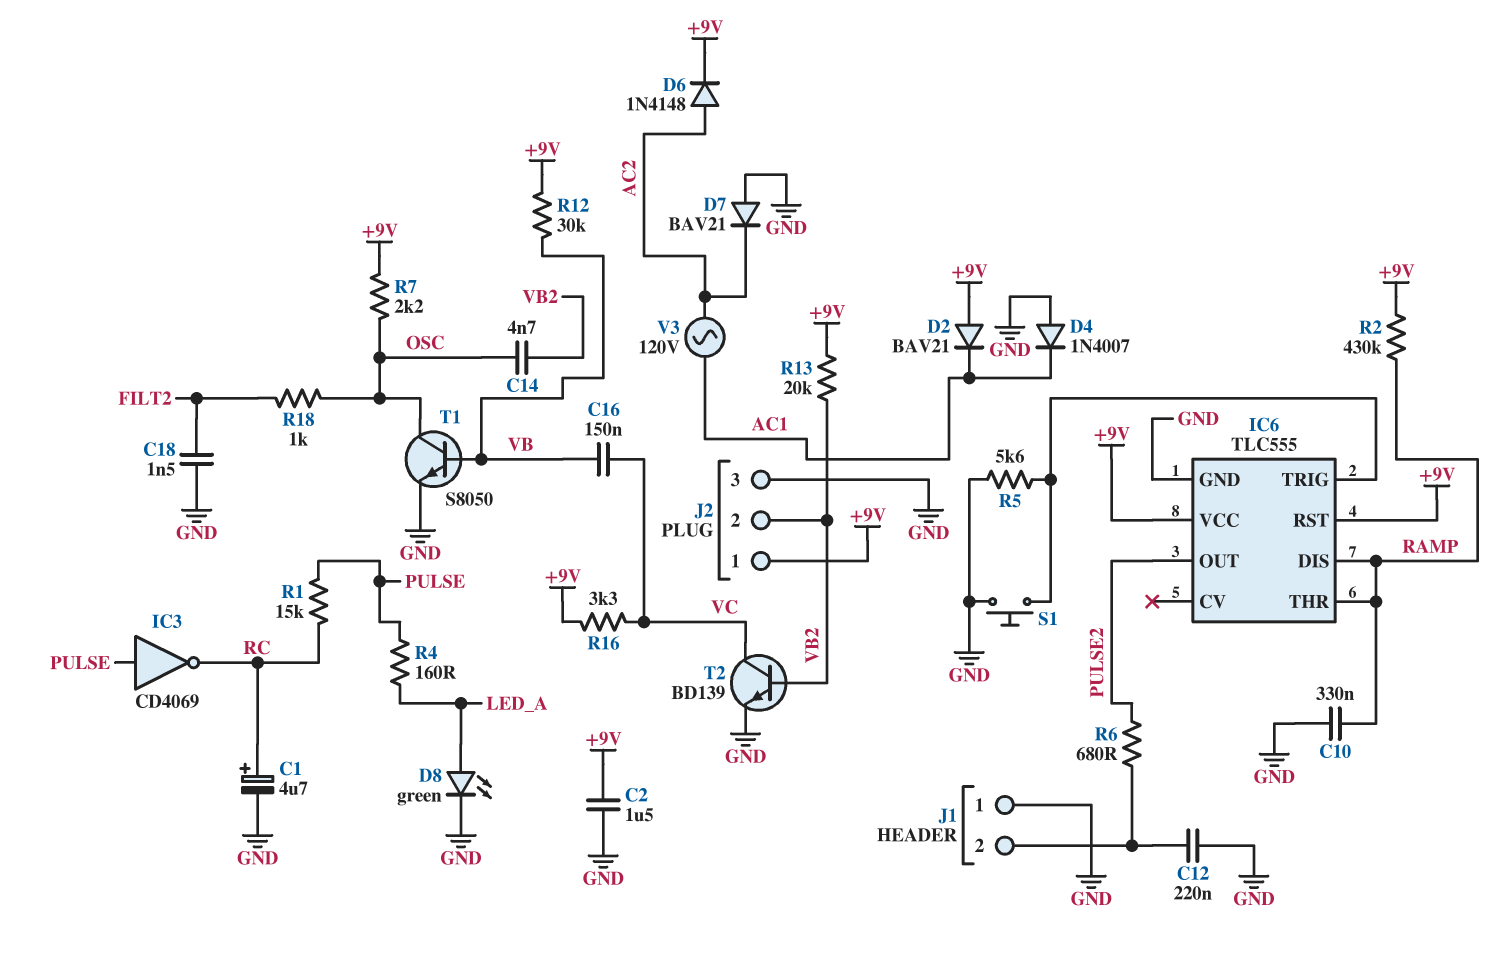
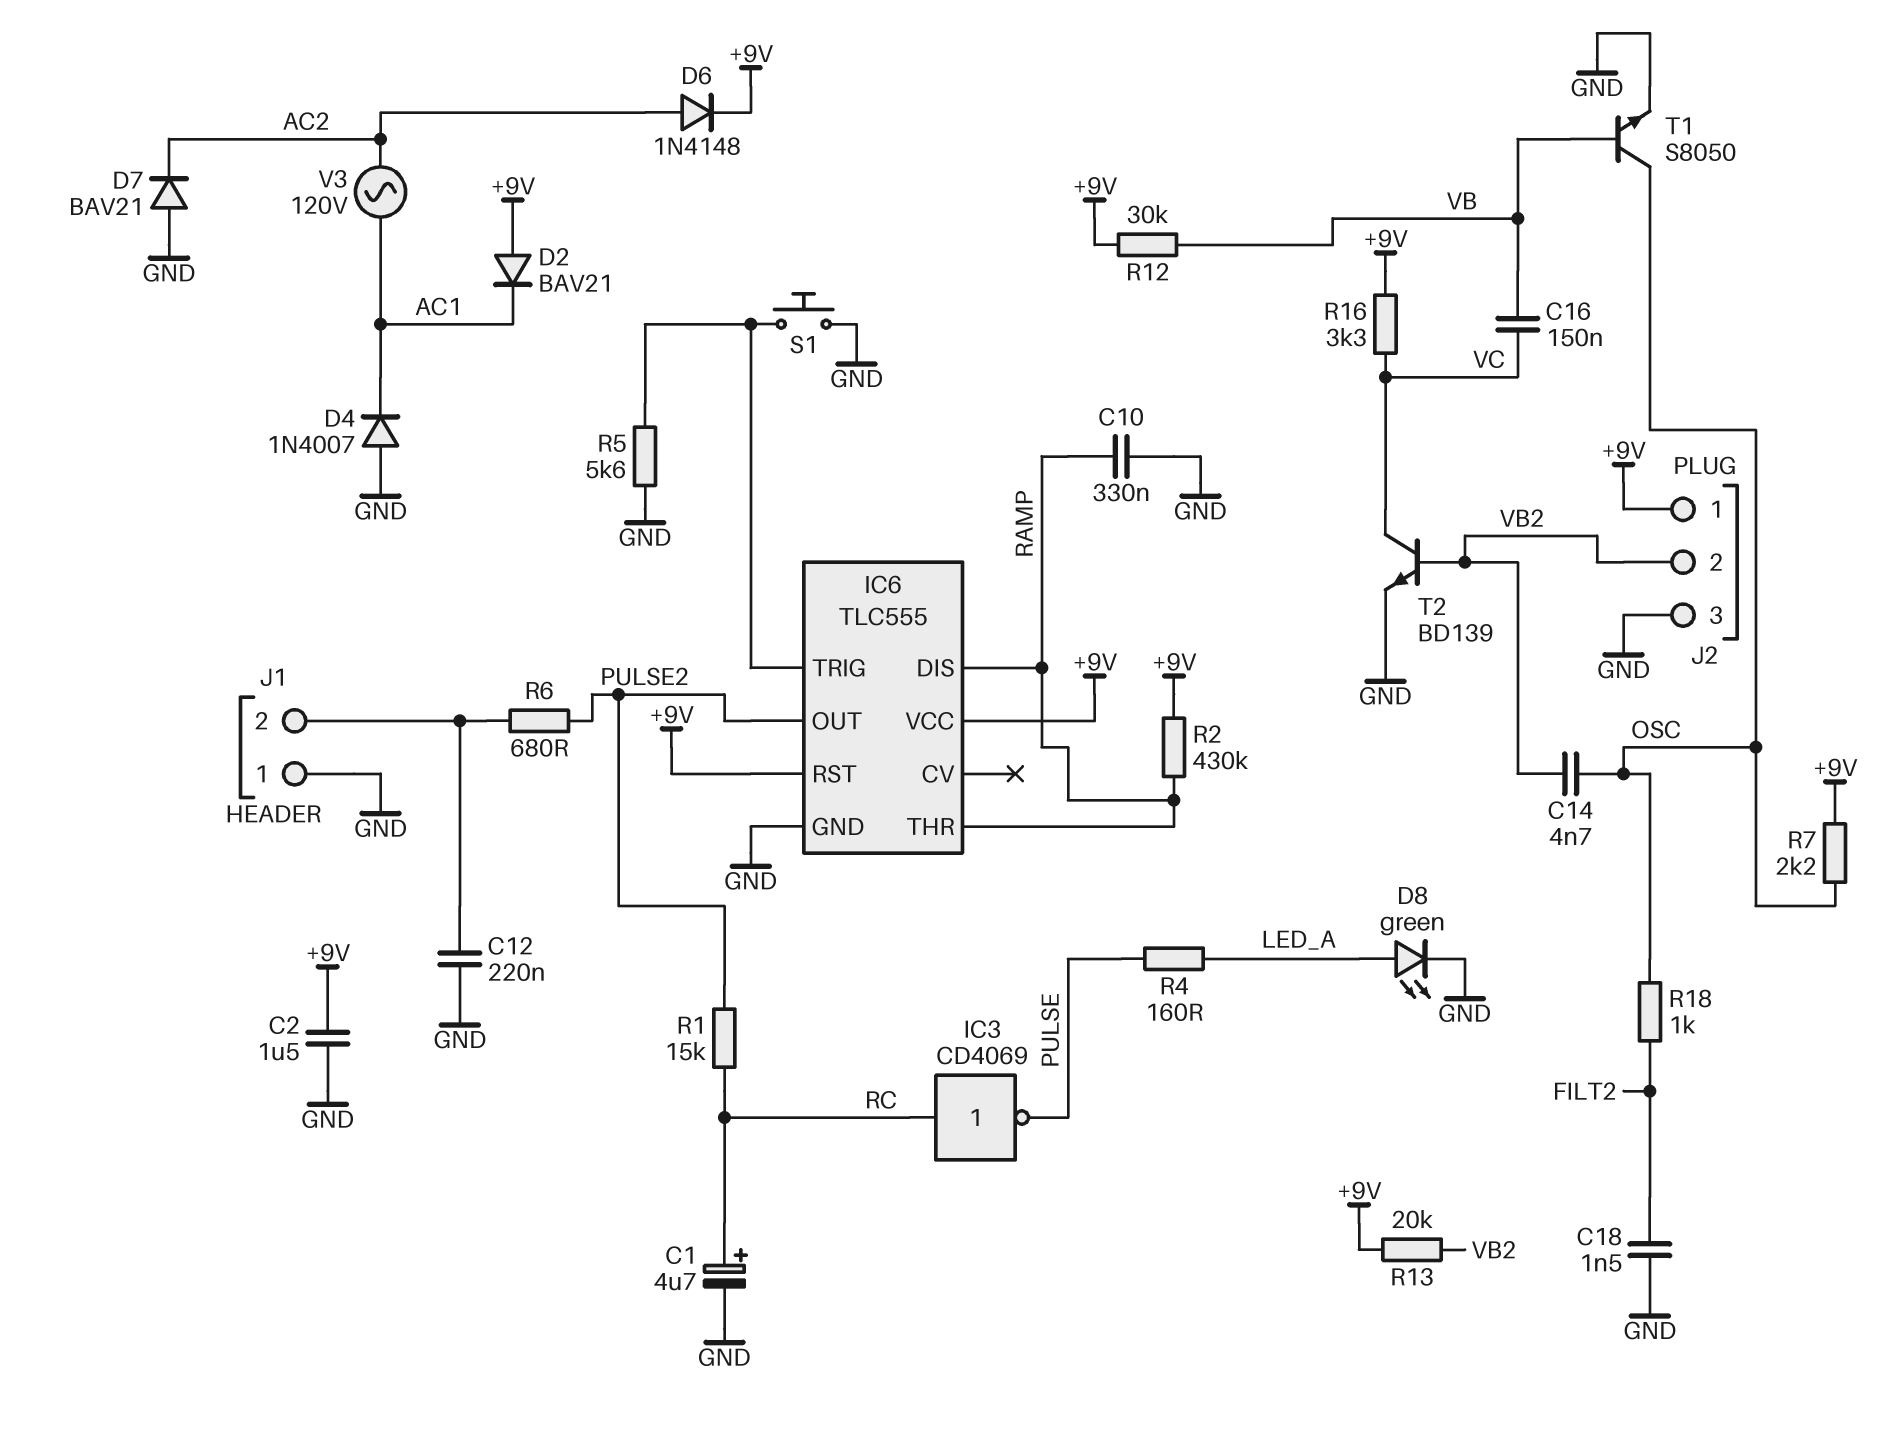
IC3: NOT CD4069 (in PULSE, out RC) -> NOT CD4069 (in RC, out PULSE)
R1: 15k (PULSE, RC) -> 15k (PULSE2, RC)

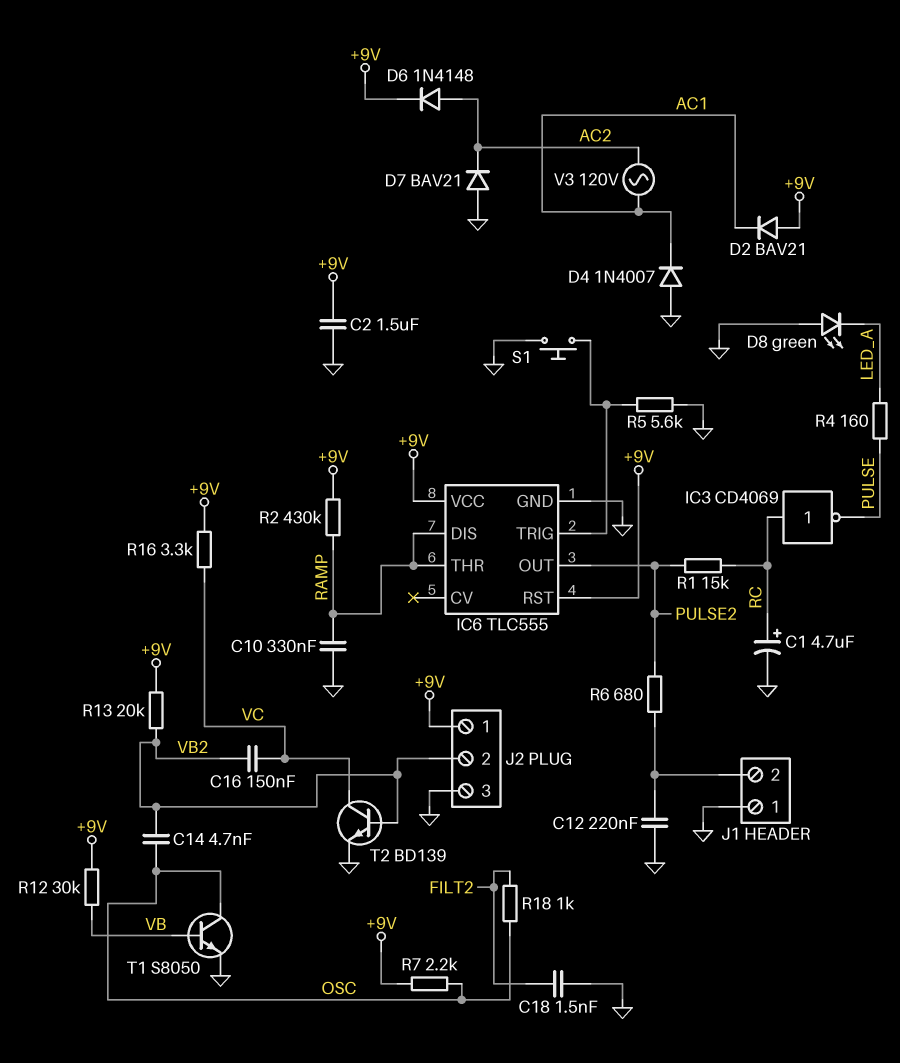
C16: 150nF (VB, VC) -> 150nF (VB2, VC)
D8: LED green (A LED_A, K GND) -> LED green (A GND, K LED_A)

